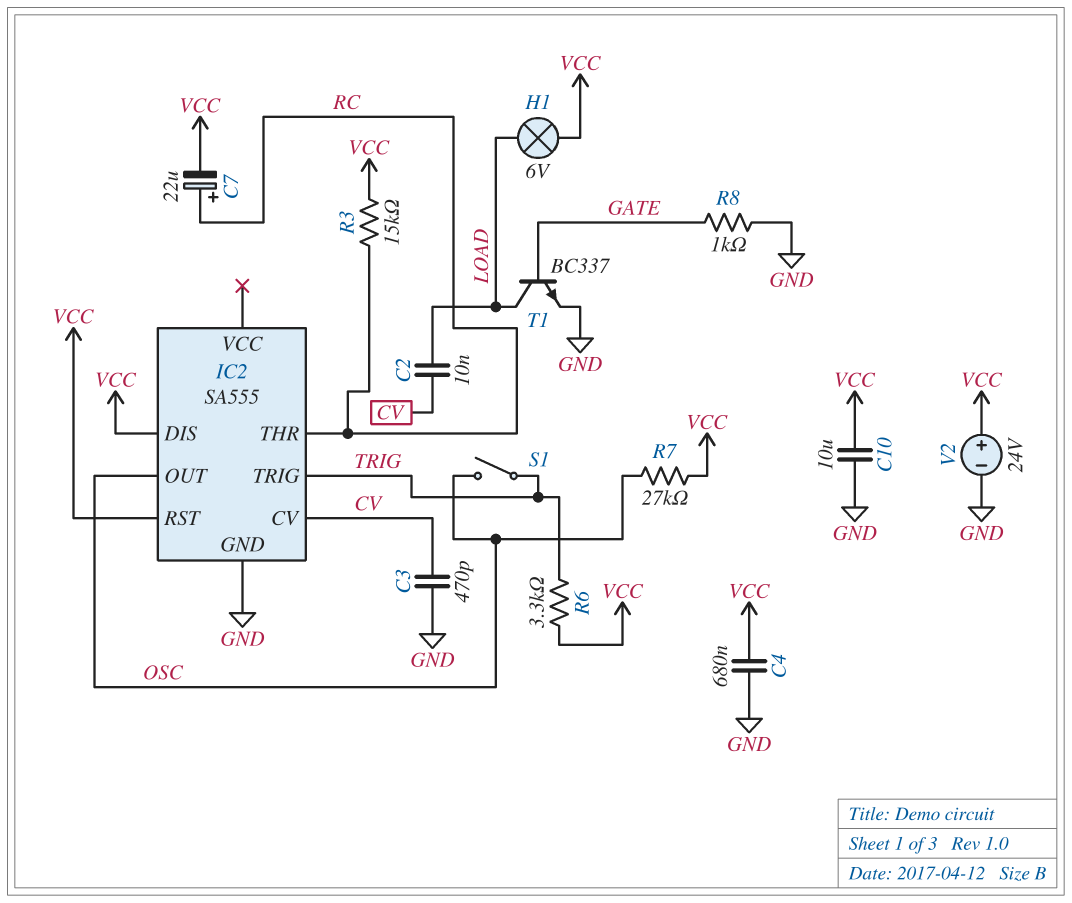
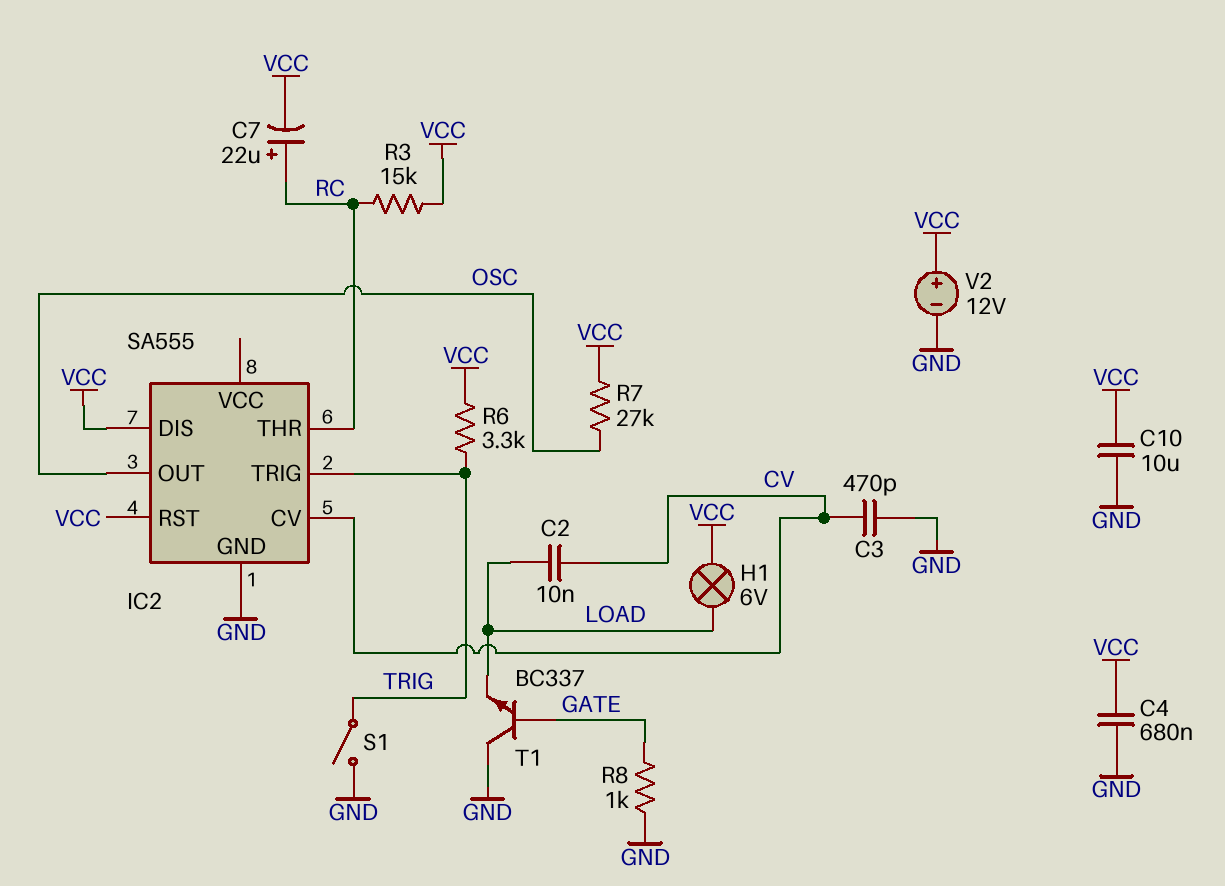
S1: switch (OSC, TRIG) -> switch (GND, TRIG)
T1: NPN BC337 (B GATE, C LOAD, E GND) -> NPN BC337 (B GATE, C GND, E LOAD)
V2: 24V (plus VCC, minus GND) -> 12V (plus VCC, minus GND)

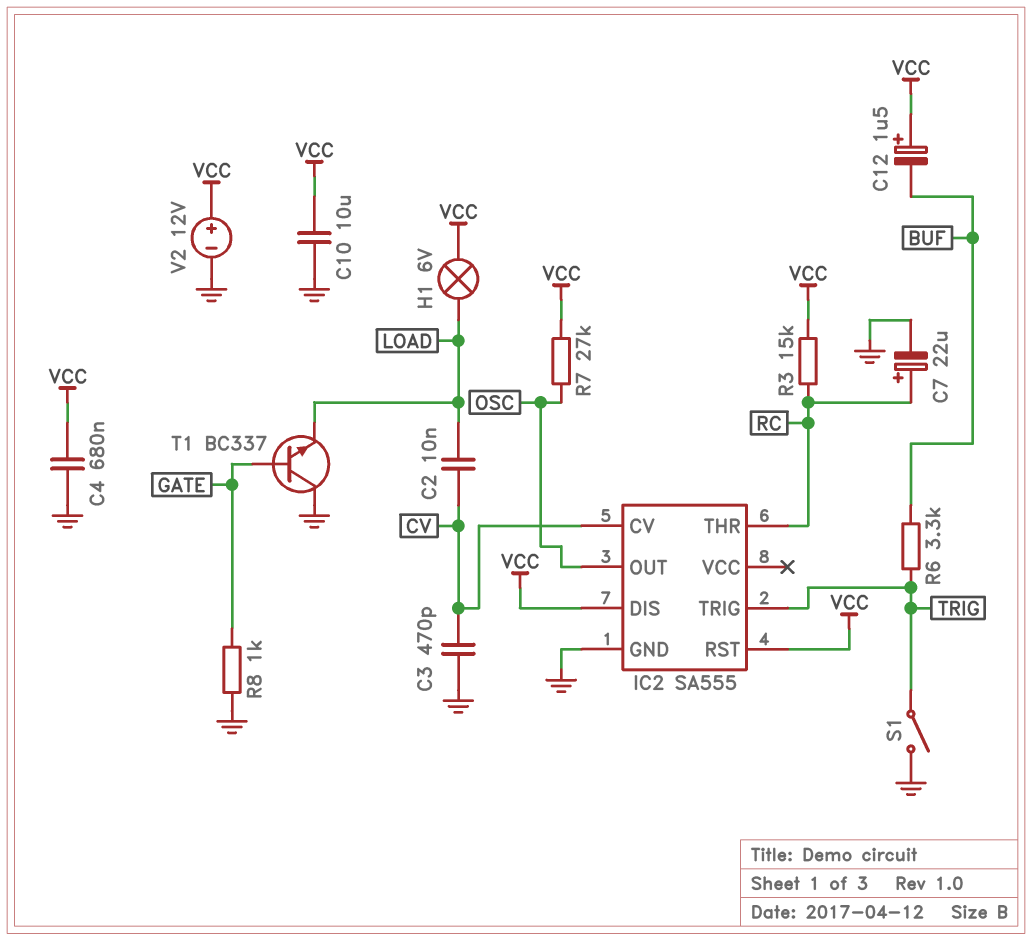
C7: 22uF (plus RC, minus VCC) -> 22uF (plus RC, minus GND)
C12: none -> 1.5uF (plus VCC, minus BUF)
R6: 3.3k (TRIG, VCC) -> 3.3k (BUF, TRIG)

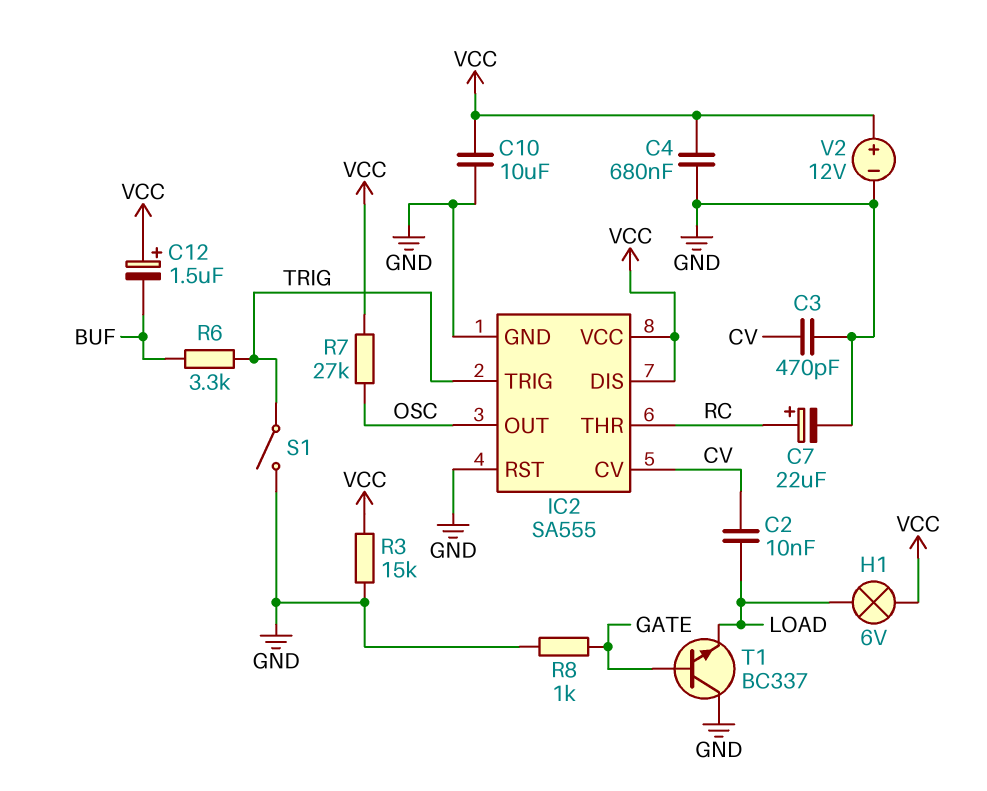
IC2 pin RST: VCC -> GND
IC2 pin VCC: none -> VCC
R3: 15k (RC, VCC) -> 15k (GND, VCC)

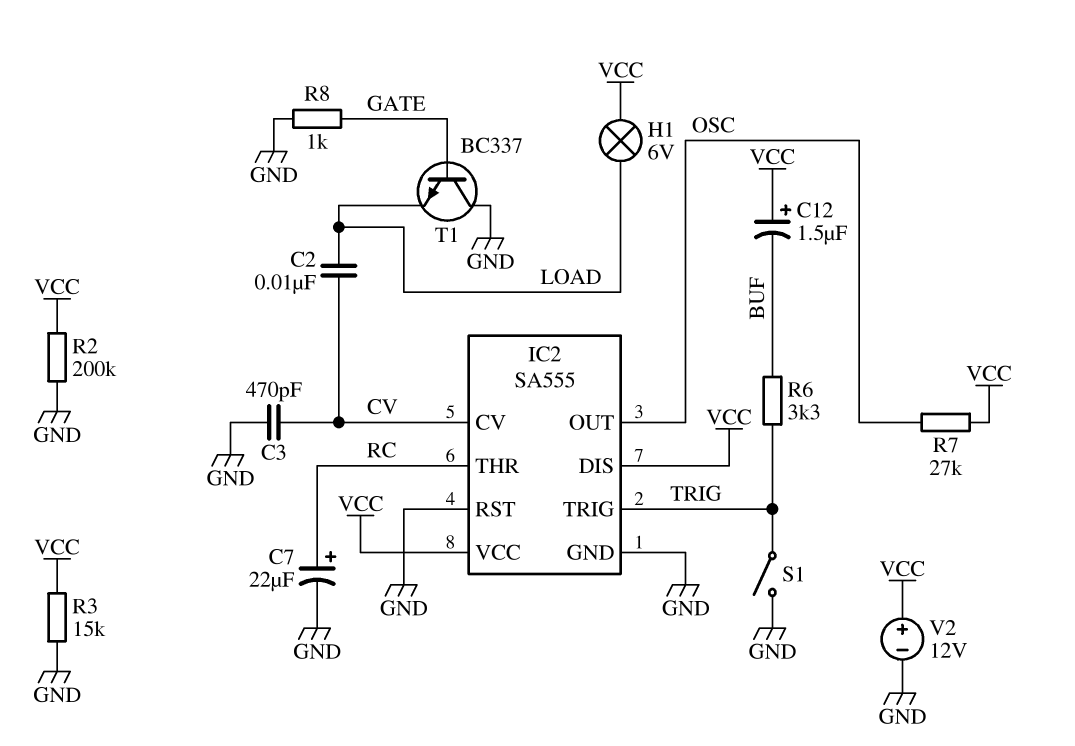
C4: 680nF (GND, VCC) -> none
C10: 10uF (GND, VCC) -> none
R2: none -> 200k (GND, VCC)

